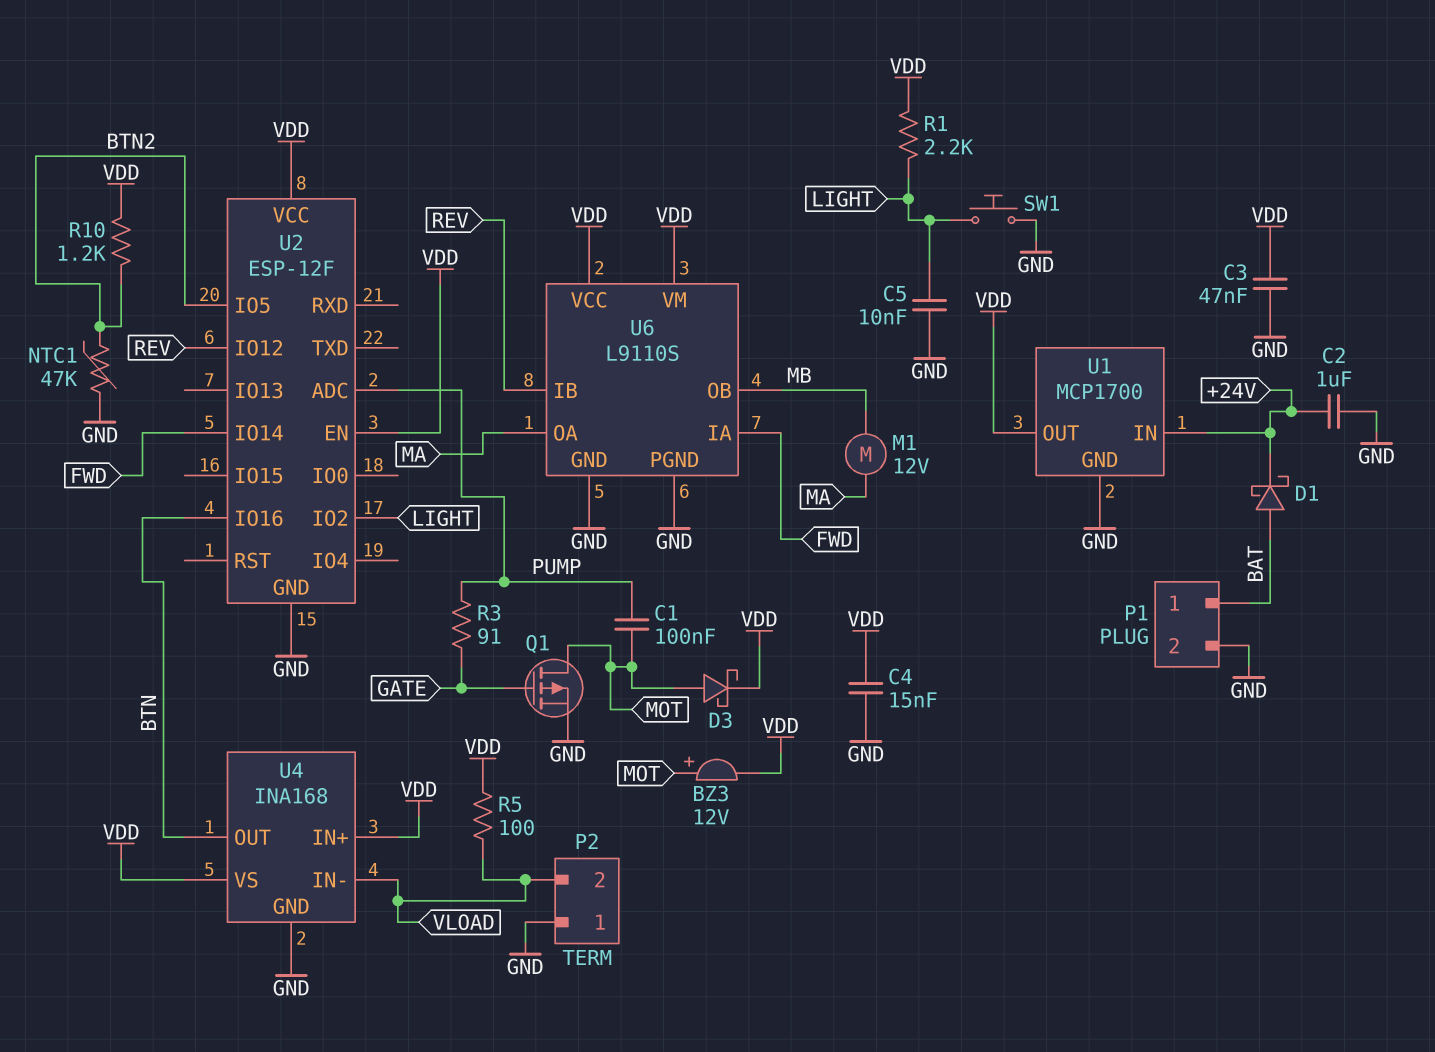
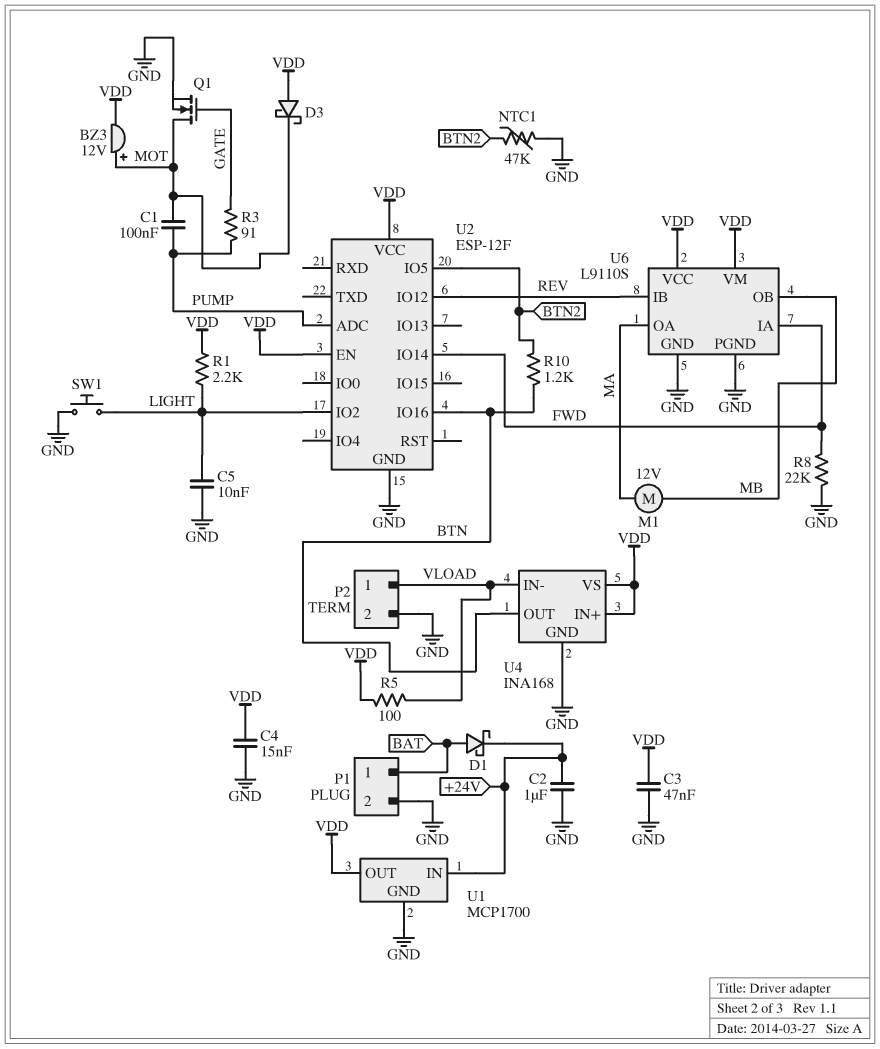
D3: schottky (A MOT, K VDD) -> schottky (A VDD, K MOT)
P2 pin 1: GND -> VLOAD
P2 pin 2: VLOAD -> GND
Q1: PMOS (G GATE, D MOT, S GND) -> NMOS (G GATE, D MOT, S GND)
R8: none -> 22k (FWD, GND)
R10: 1.2k (BTN2, VDD) -> 1.2k (BTN, BTN2)

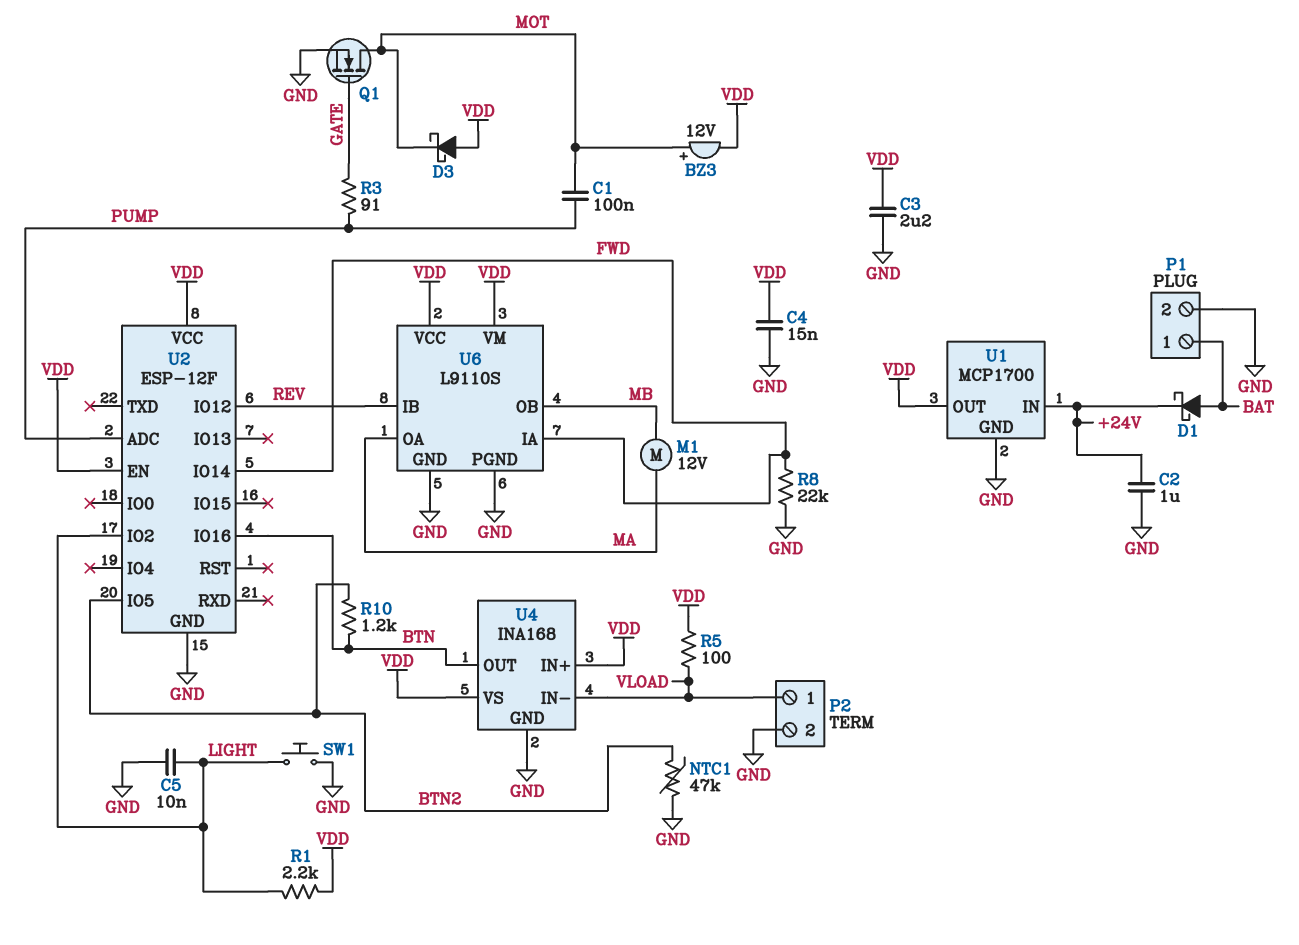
C3: 47nF (GND, VDD) -> 2.2uF (GND, VDD)

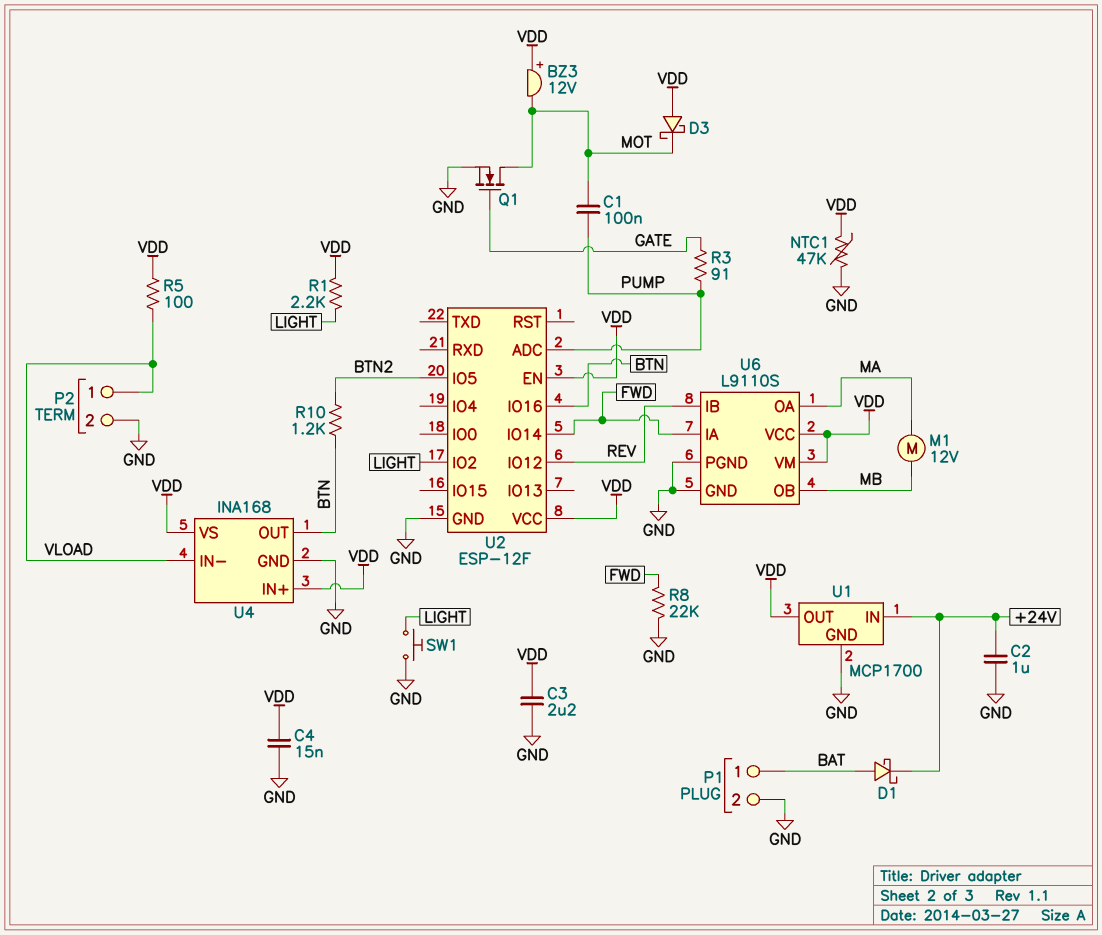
BZ3: buzzer 12V (plus MOT, minus VDD) -> buzzer 12V (plus VDD, minus MOT)
C5: 10nF (GND, LIGHT) -> none
NTC1: 47k (BTN2, GND) -> 47k (GND, VDD)

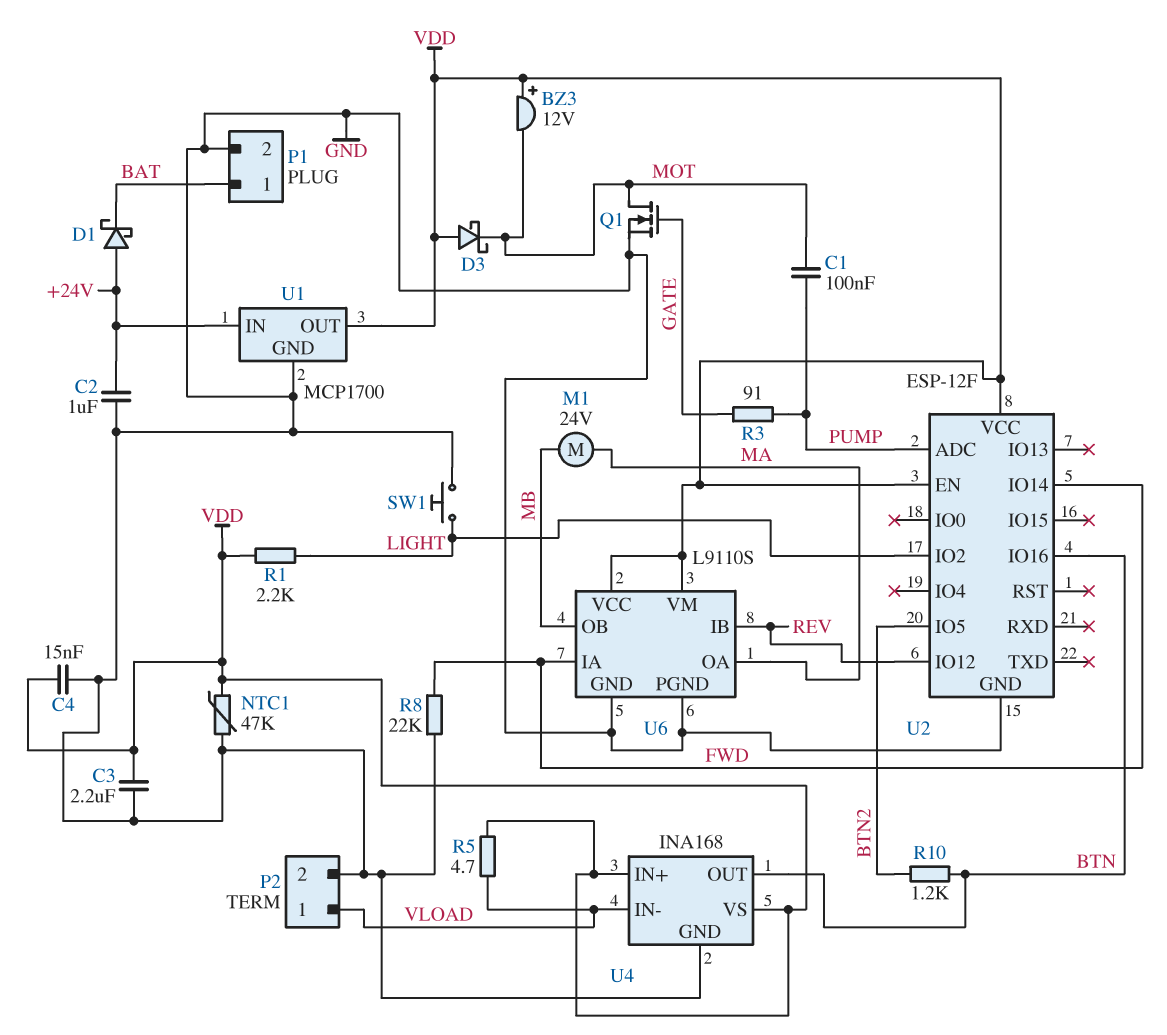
D1: schottky (A BAT, K +24V) -> schottky (A +24V, K BAT)
M1: motor 12V (MA, MB) -> motor 24V (MA, MB)
R5: 100 (VDD, VLOAD) -> 4.7 (VDD, VLOAD)

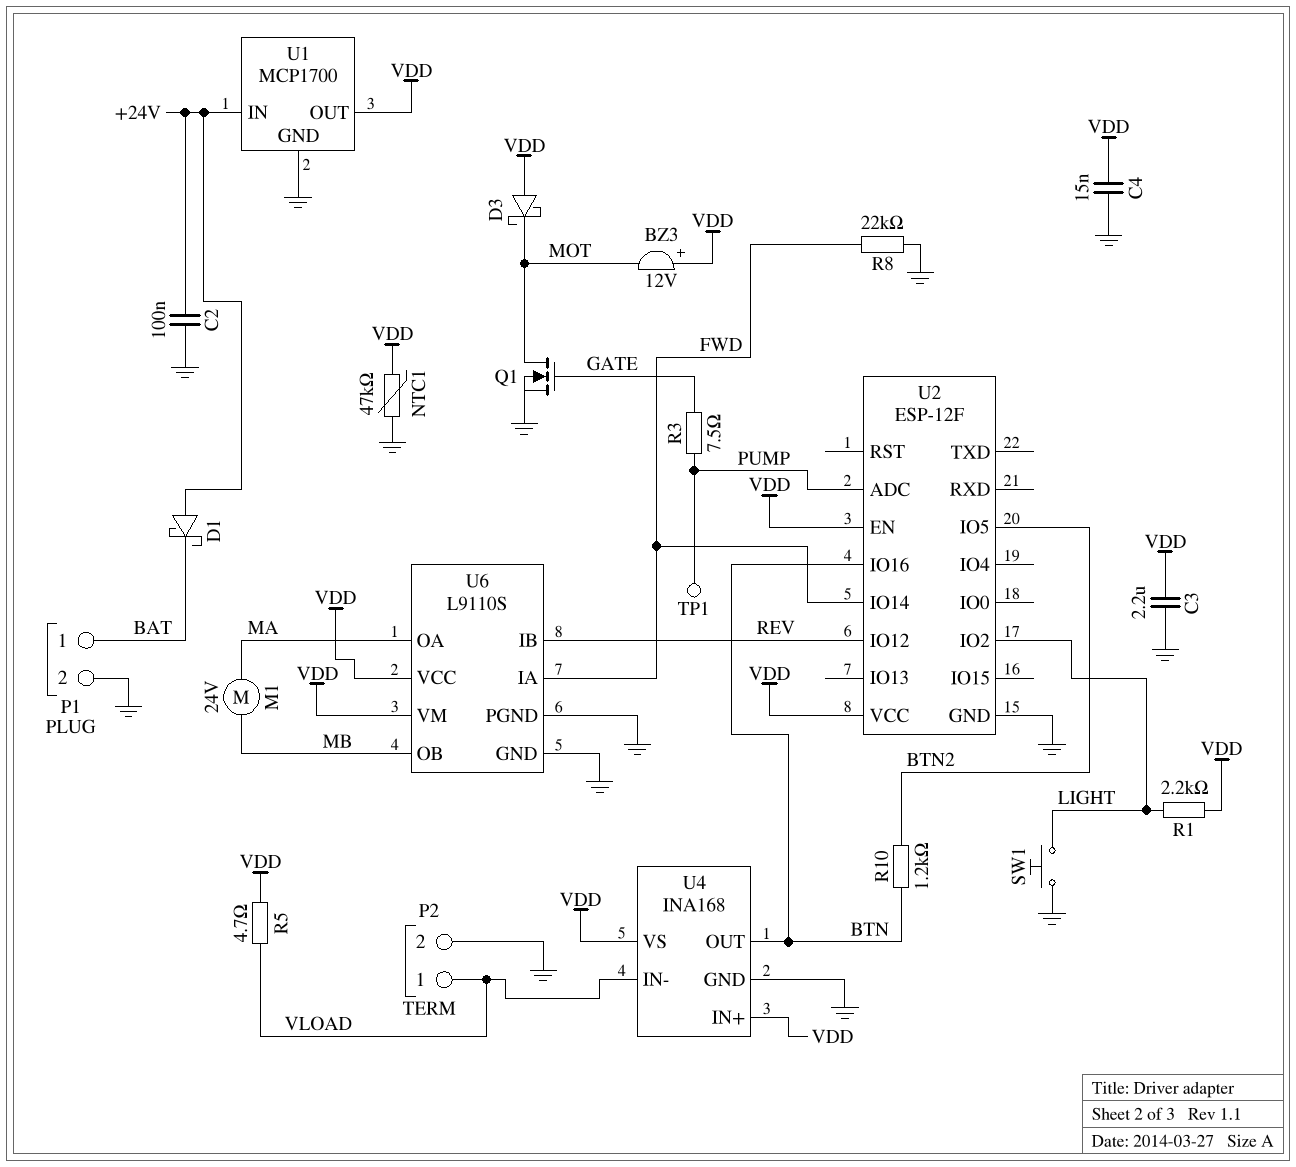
C1: 100nF (MOT, PUMP) -> none
C2: 1uF (+24V, GND) -> 100nF (+24V, GND)
R3: 91 (GATE, PUMP) -> 7.5 (GATE, PUMP)
TP1: none -> test point (PUMP)

